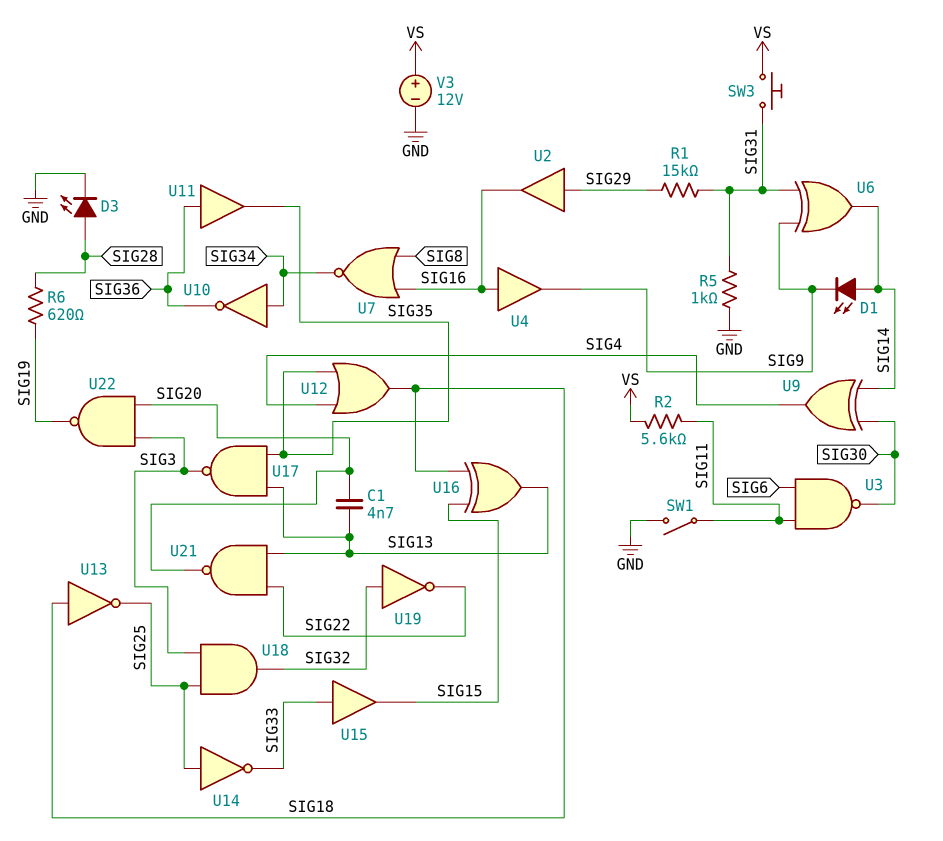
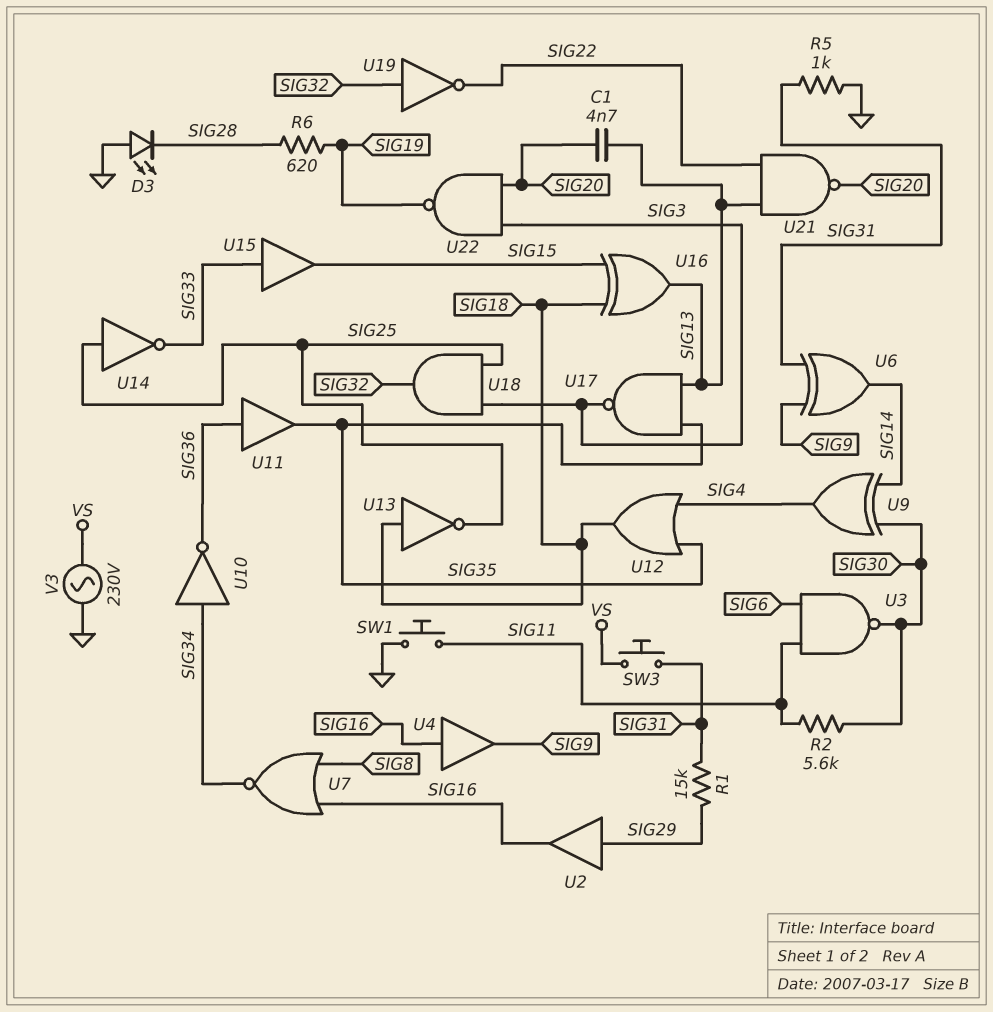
D1: LED (A SIG14, K SIG9) -> none
D3: LED (A SIG28, K GND) -> LED (A GND, K SIG28)
R2: 5.6k (SIG11, VS) -> 5.6k (SIG11, SIG30)
SW1: switch (GND, SIG11) -> button (GND, SIG11)
V3: 12V (plus VS, minus GND) -> AC 230V (GND, VS)

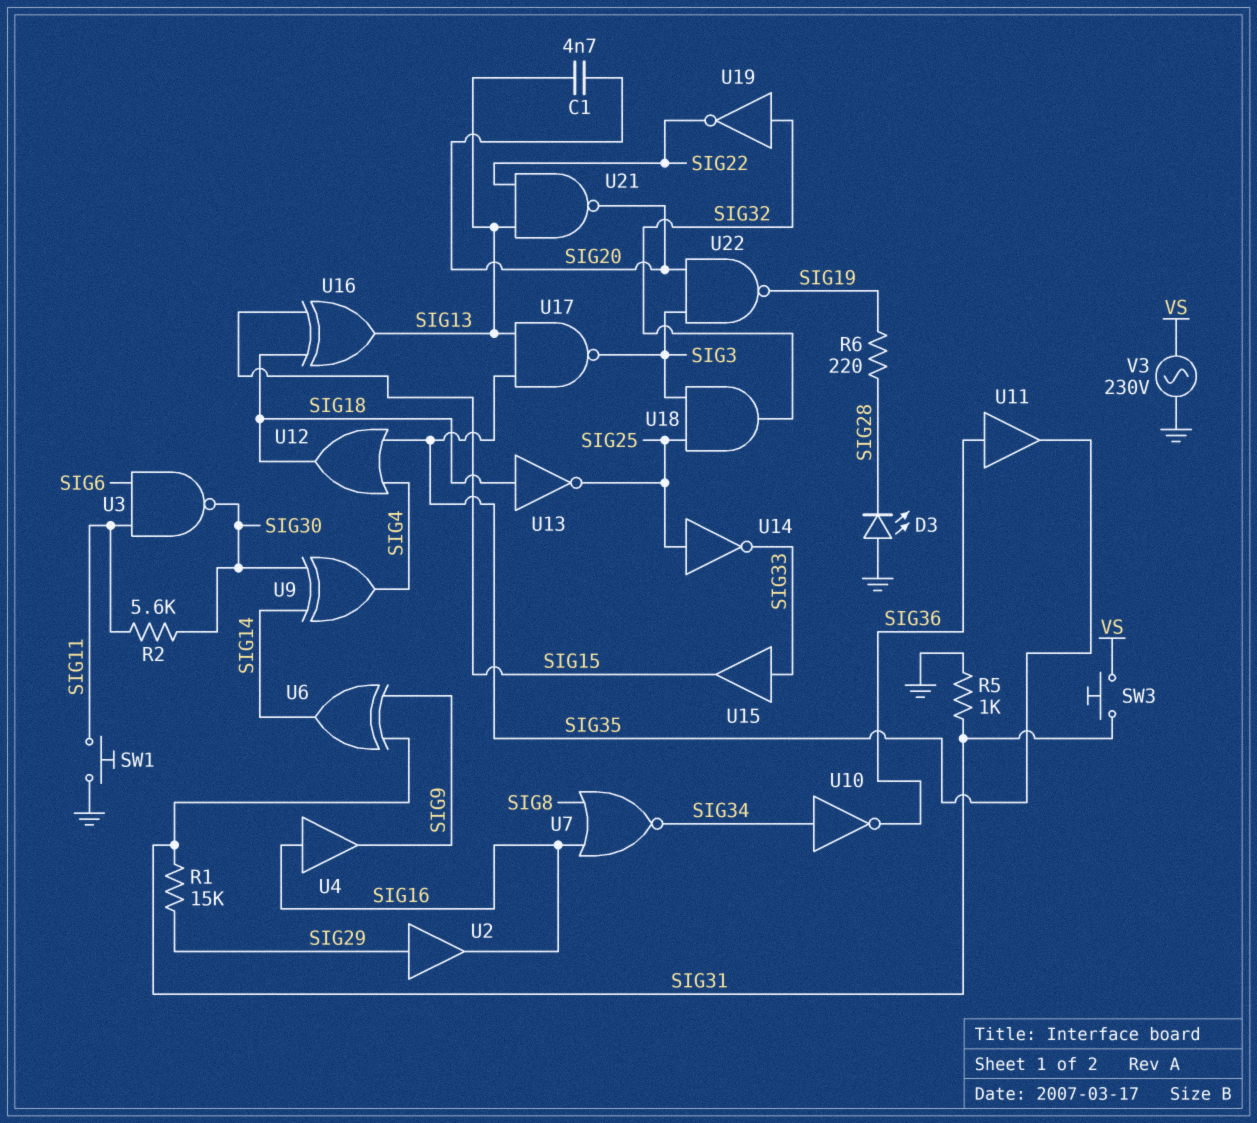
R6: 620 (SIG19, SIG28) -> 220 (SIG19, SIG28)

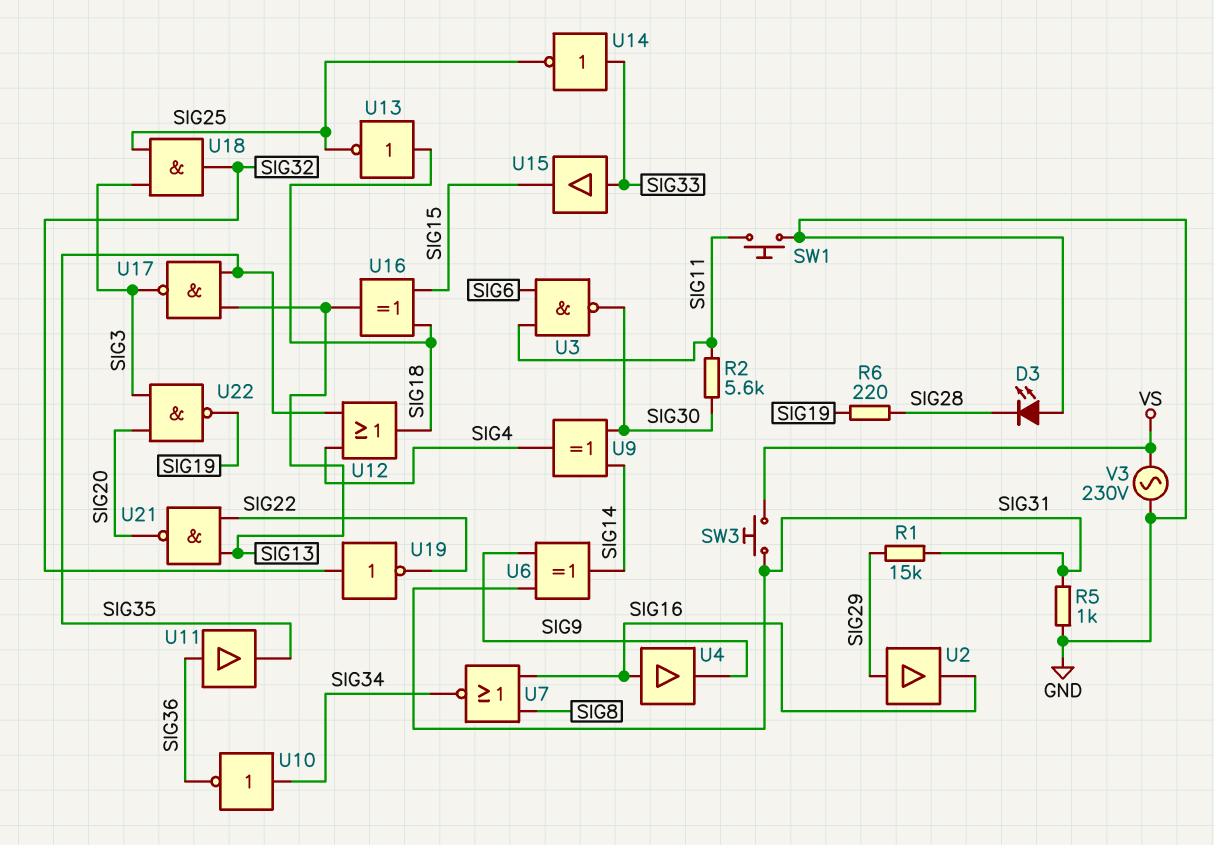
C1: 4.7nF (SIG13, SIG20) -> none
U14: NOT (in SIG25, out SIG33) -> NOT (in SIG33, out SIG25)

